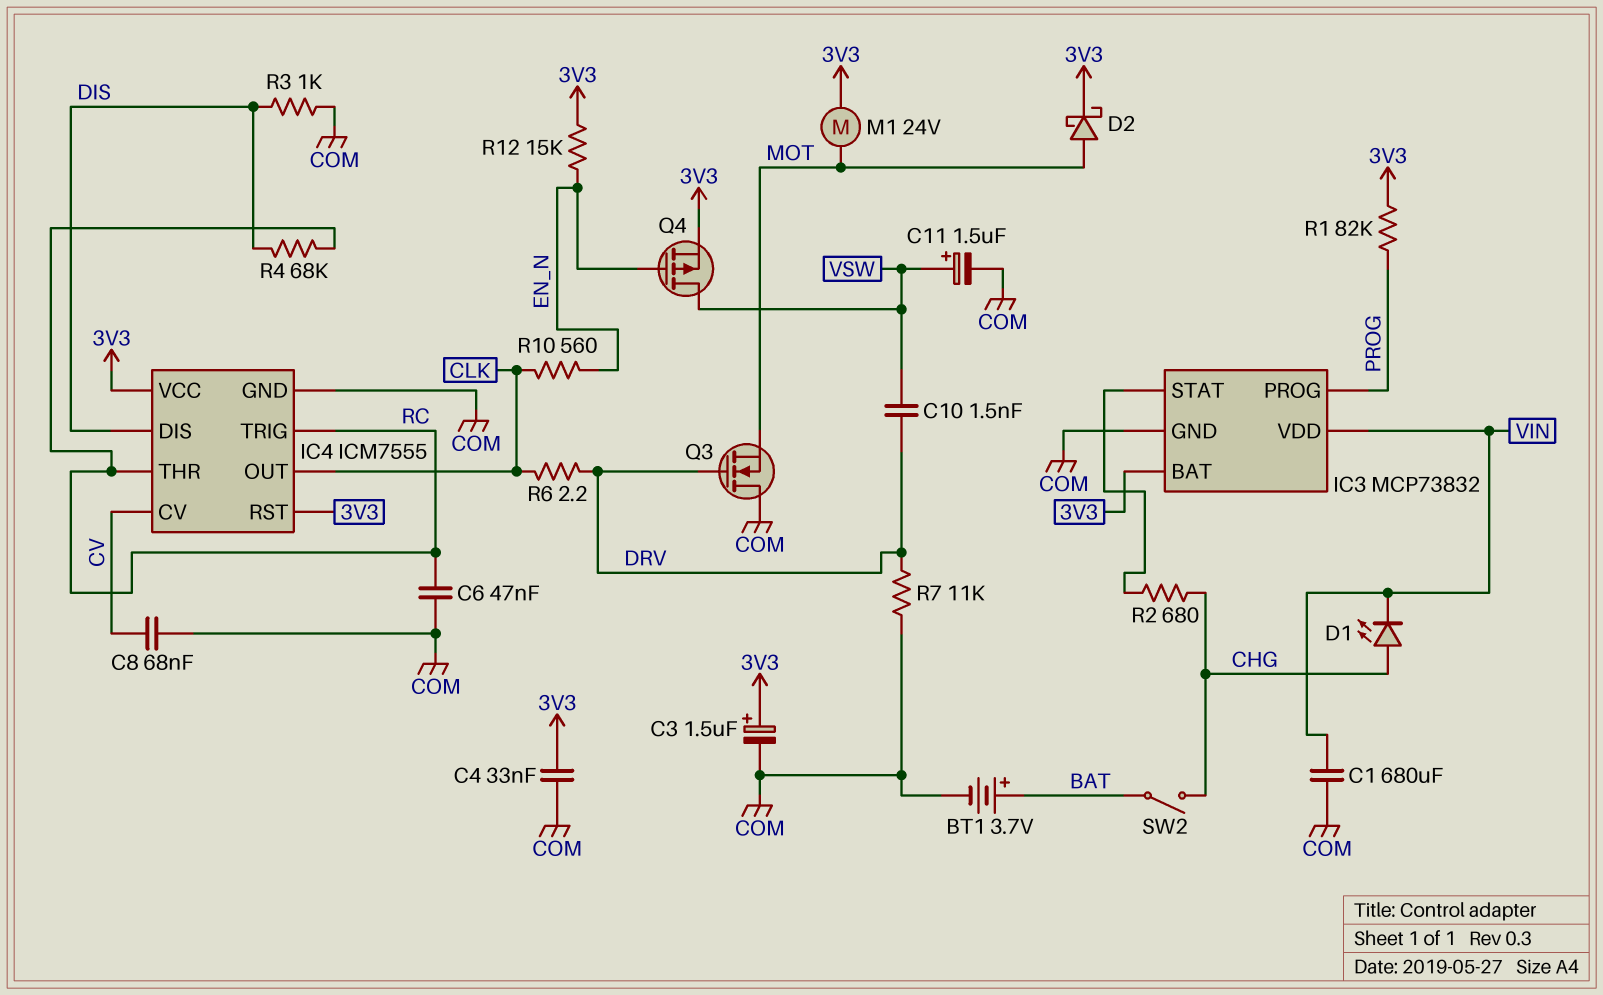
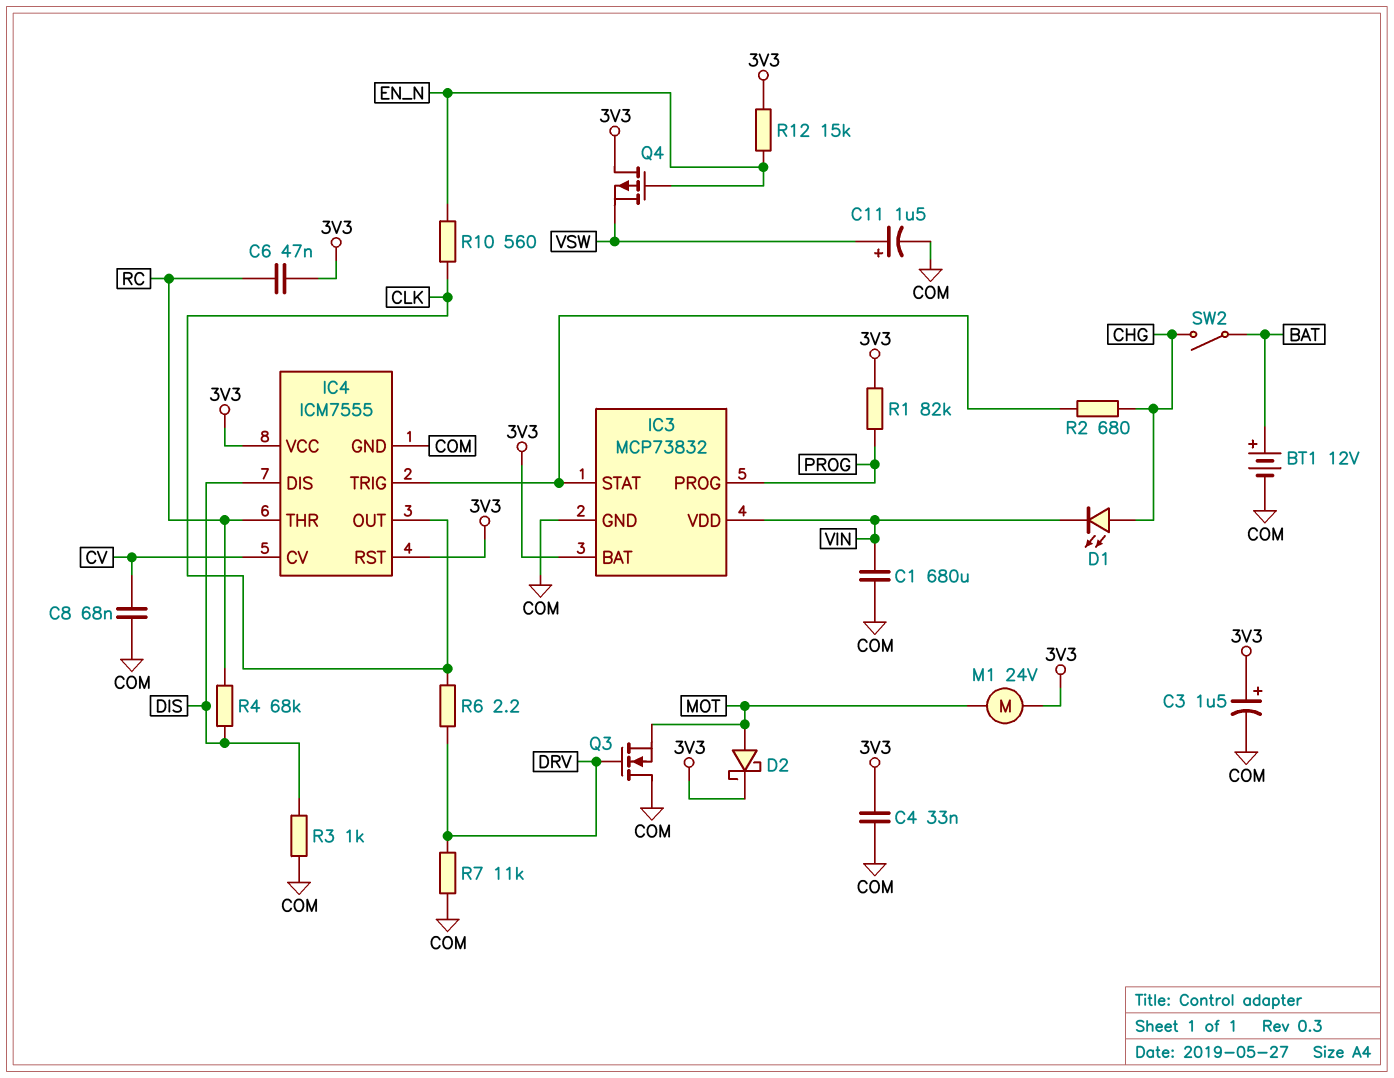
BT1: 3.7V (plus BAT, minus COM) -> 12V (plus BAT, minus COM)
C6: 47nF (COM, RC) -> 47nF (3V3, RC)
C10: 1.5nF (DRV, VSW) -> none
IC4 pin TRIG: RC -> IC3/STAT
Q4: PMOS (G EN_N, D VSW, S 3V3) -> PMOS (G EN_N, D 3V3, S VSW)

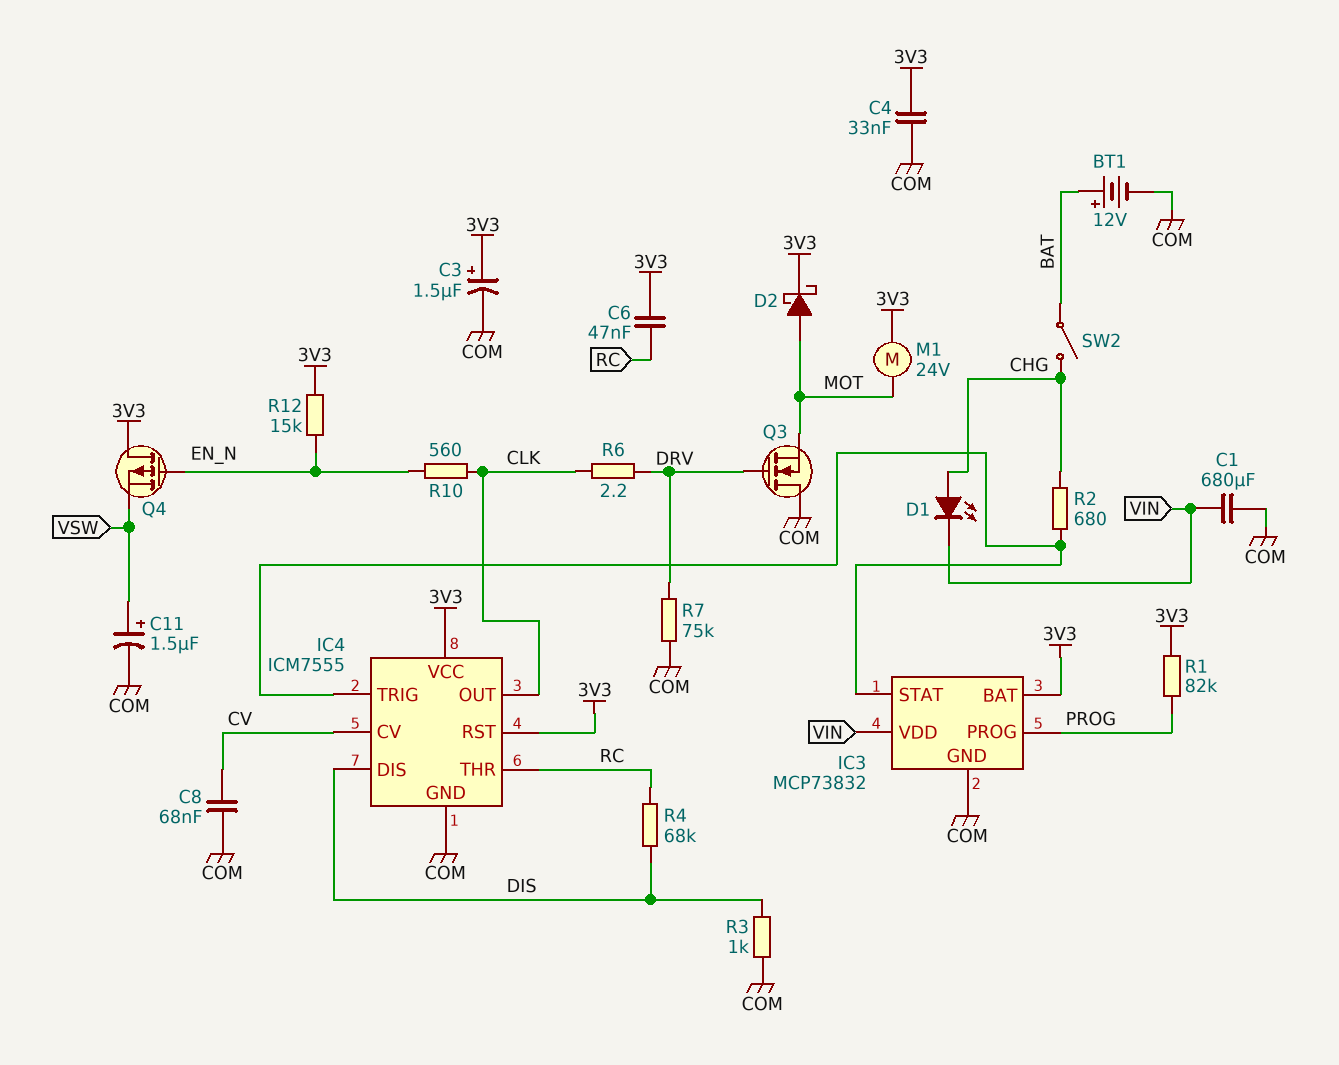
R7: 11k (COM, DRV) -> 75k (COM, DRV)

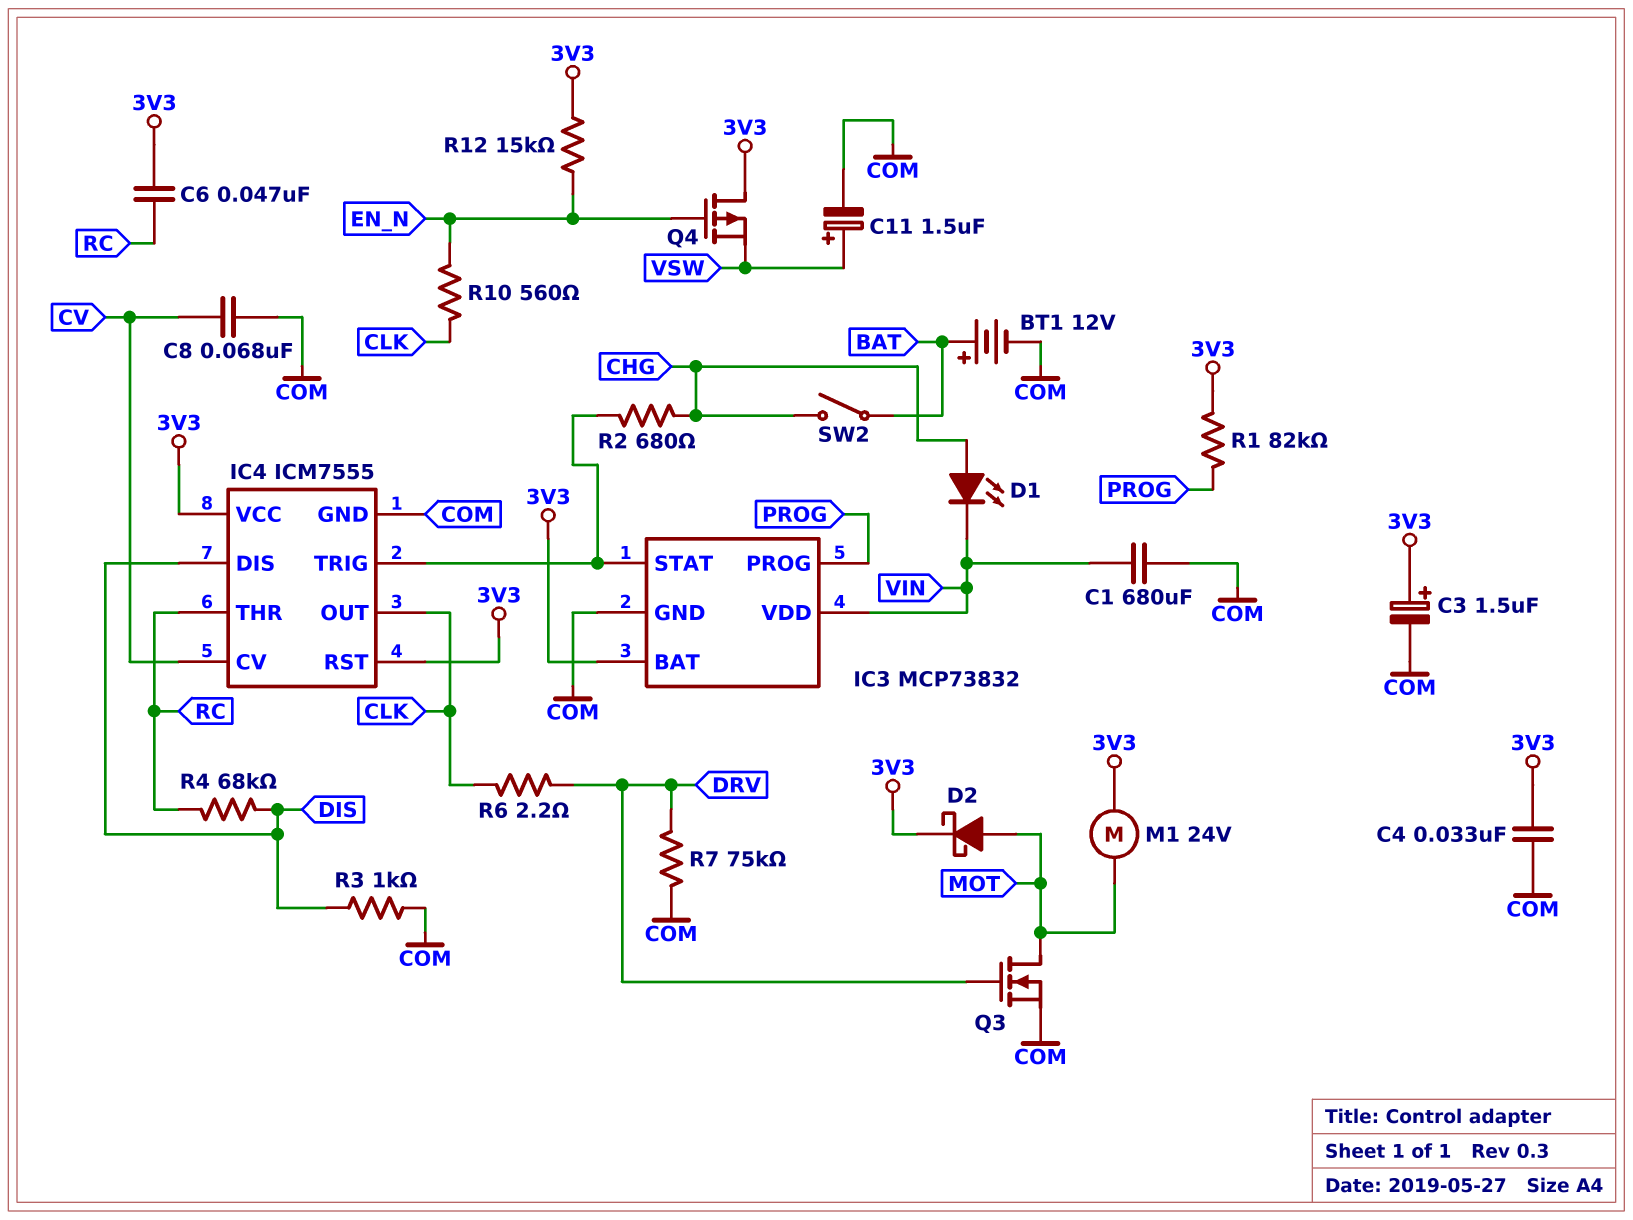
Q3: NMOS (G DRV, D COM, S MOT) -> NMOS (G DRV, D MOT, S COM)

